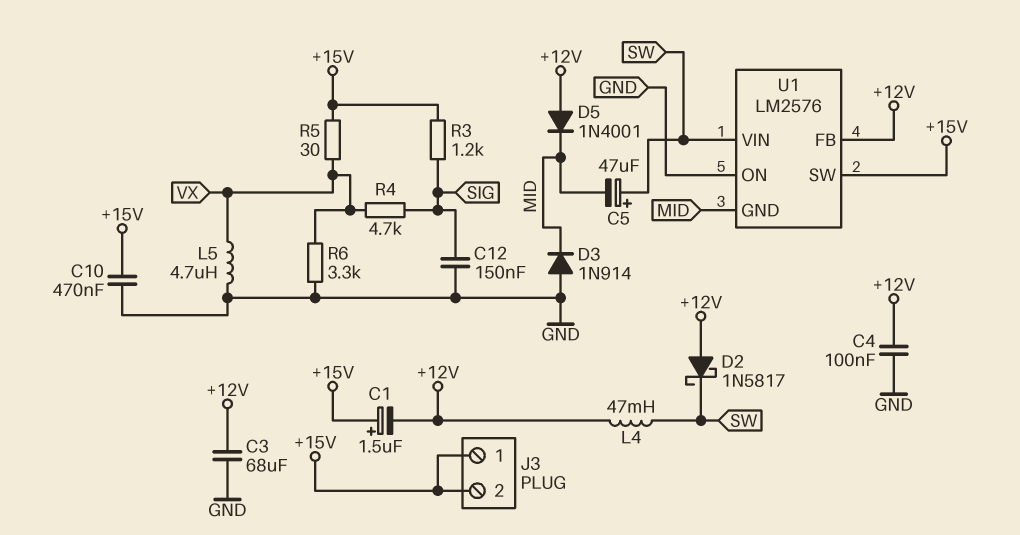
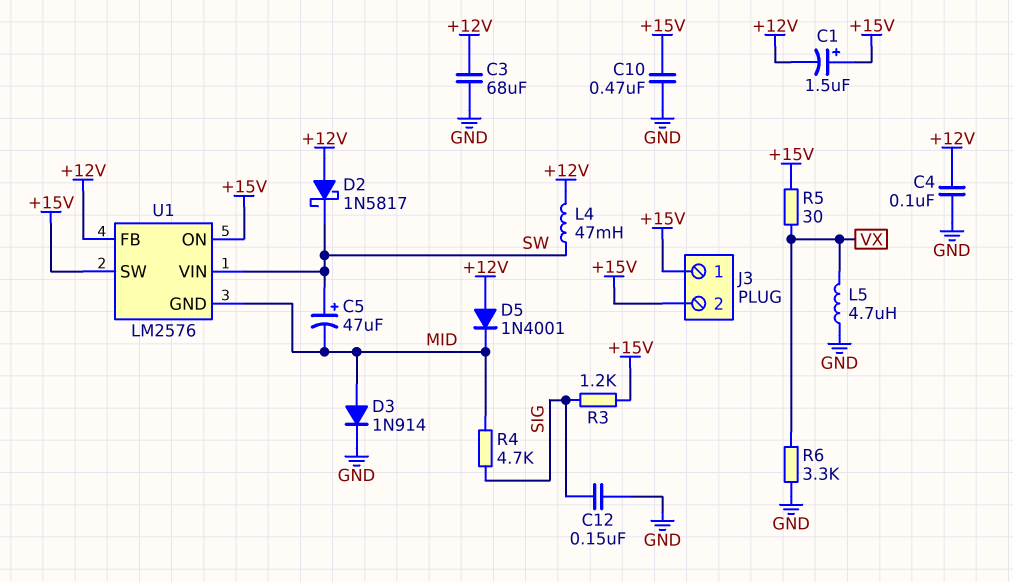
D3: diode 1N914 (A GND, K MID) -> diode 1N914 (A MID, K GND)
R4: 4.7k (SIG, VX) -> 4.7k (MID, SIG)
U1 pin ON: GND -> +15V

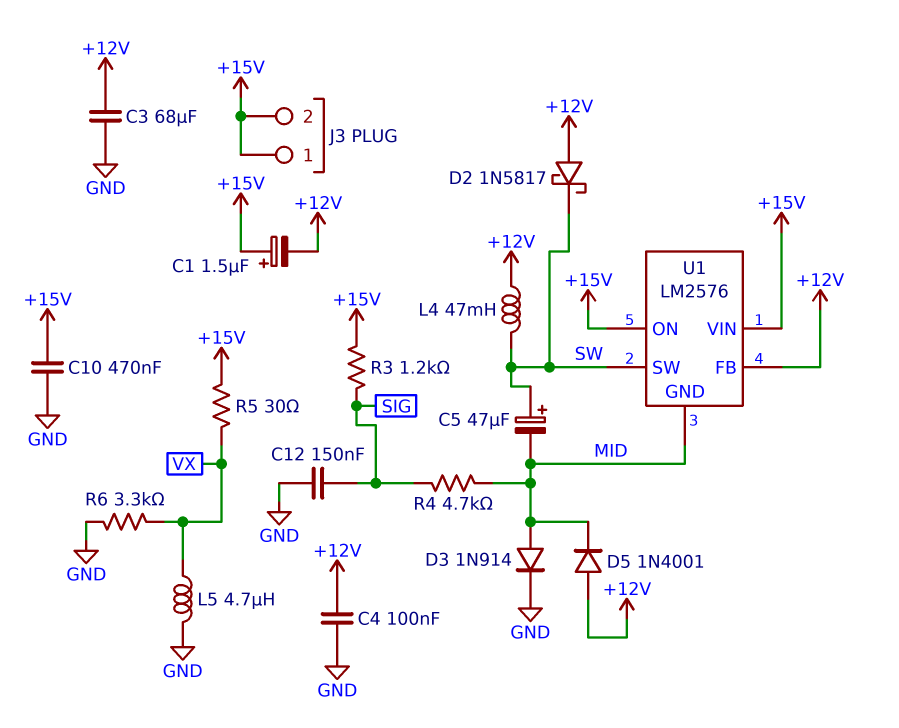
U1 pin SW: +15V -> SW
U1 pin VIN: SW -> +15V

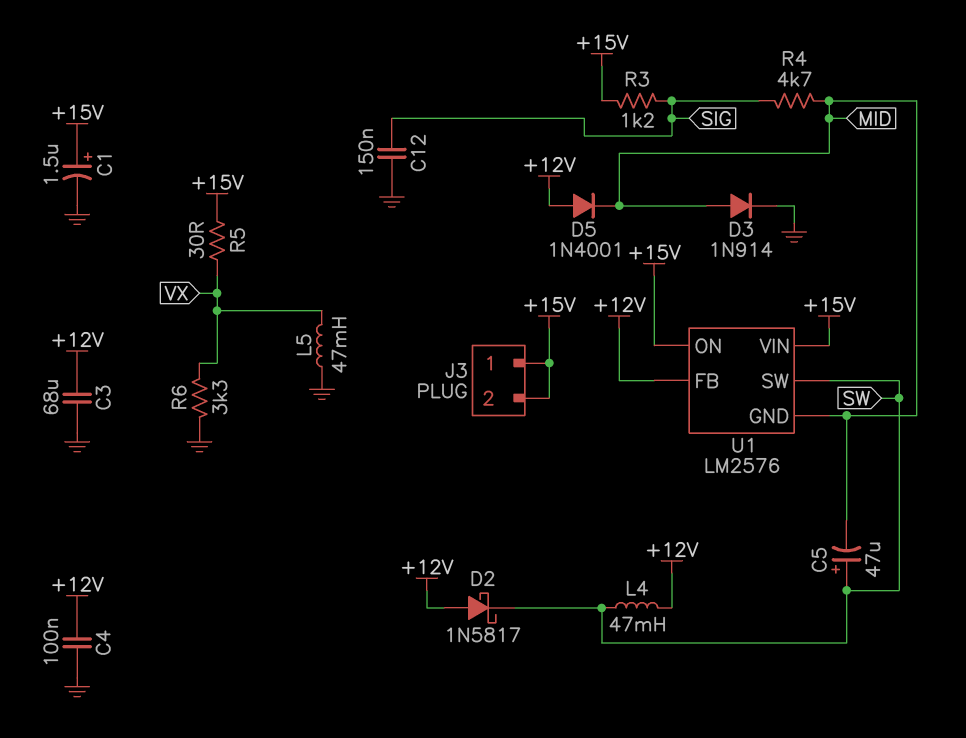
C1: 1.5uF (plus +15V, minus +12V) -> 1.5uF (plus +15V, minus GND)
C10: 470nF (+15V, GND) -> none
L5: 4.7uH (GND, VX) -> 47mH (GND, VX)

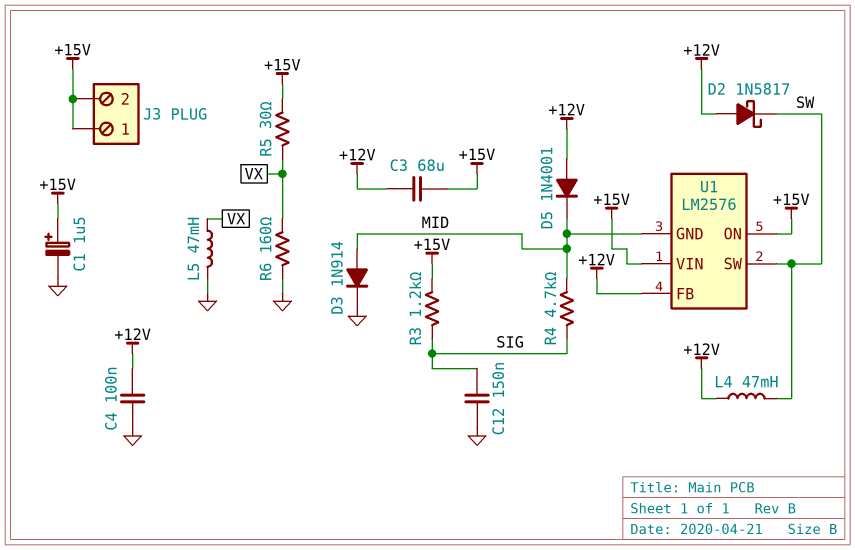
C3: 68uF (+12V, GND) -> 68uF (+12V, +15V)
C5: 47uF (plus SW, minus MID) -> none
R6: 3.3k (GND, VX) -> 160 (GND, VX)

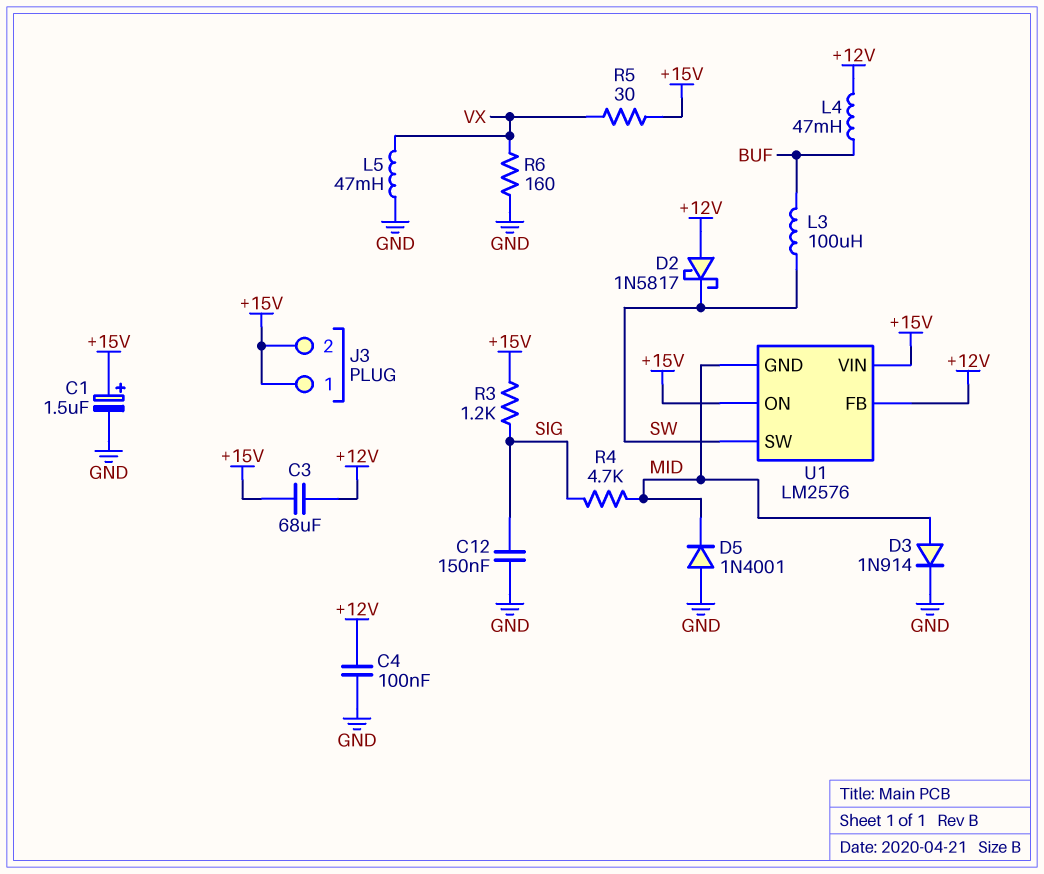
D5: diode 1N4001 (A +12V, K MID) -> diode 1N4001 (A GND, K MID)
L3: none -> 100uH (BUF, SW)
L4: 47mH (+12V, SW) -> 47mH (+12V, BUF)

